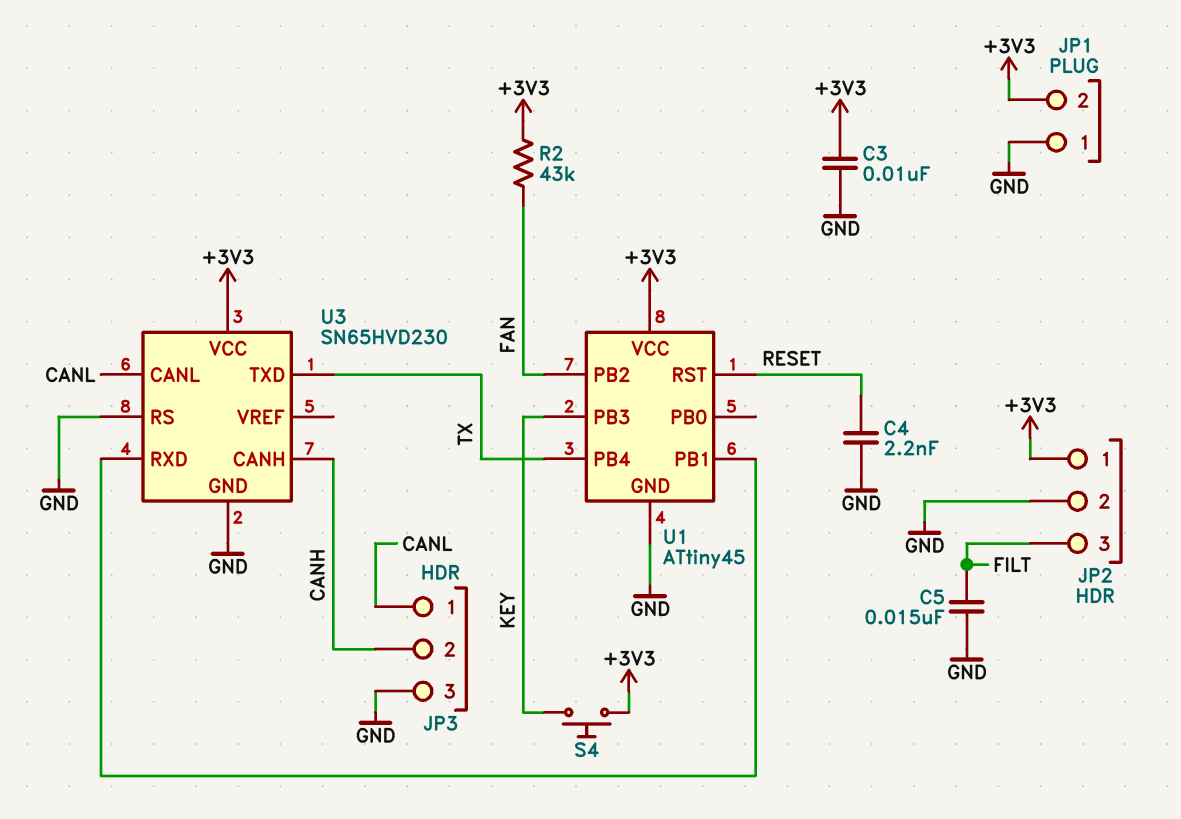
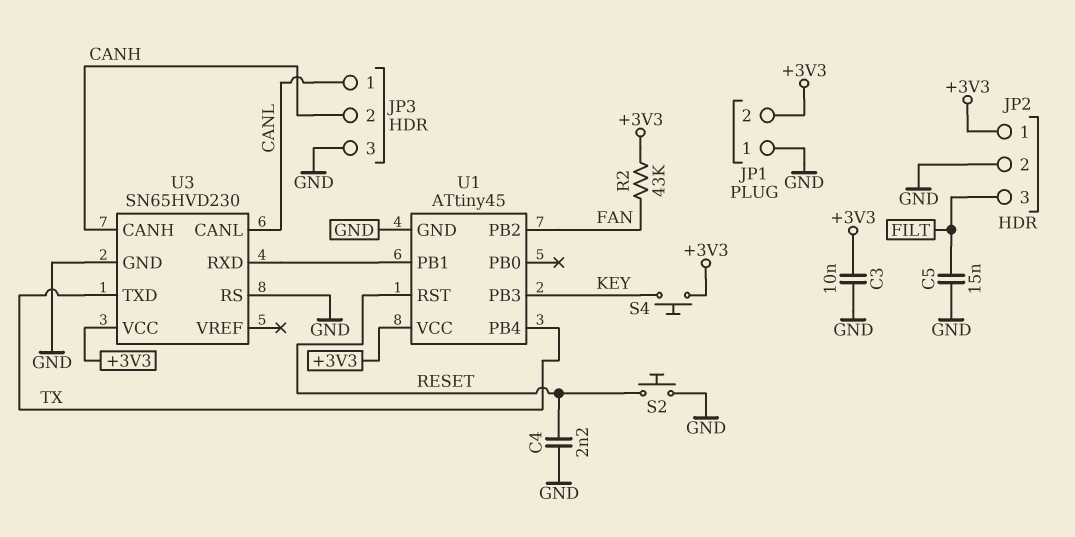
S2: none -> button (GND, RESET)

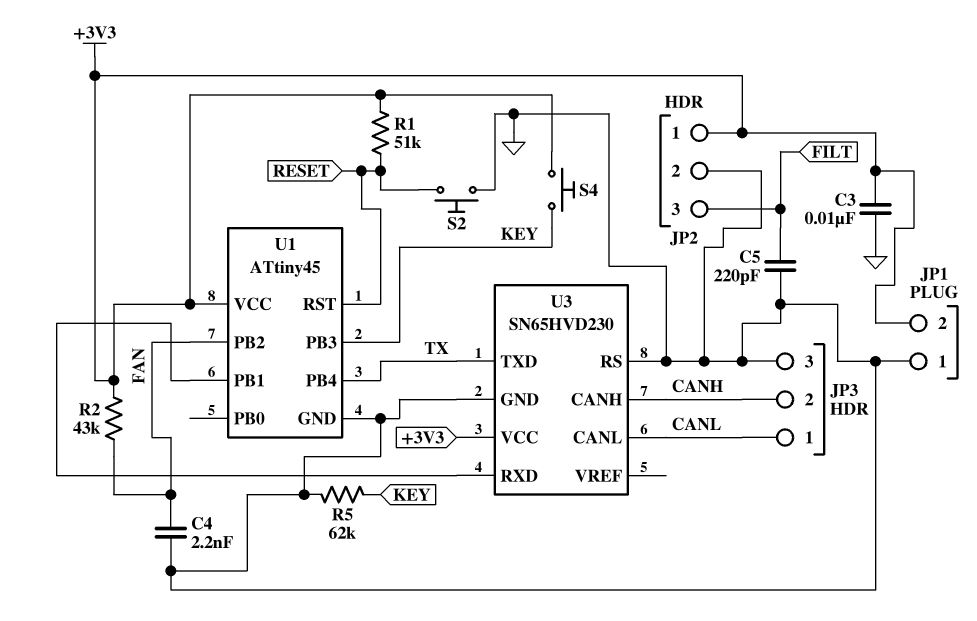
C4: 2.2nF (GND, RESET) -> 2.2nF (FAN, GND)
C5: 15nF (FILT, GND) -> 220pF (FILT, GND)
R1: none -> 51k (+3V3, RESET)
R5: none -> 62k (GND, KEY)

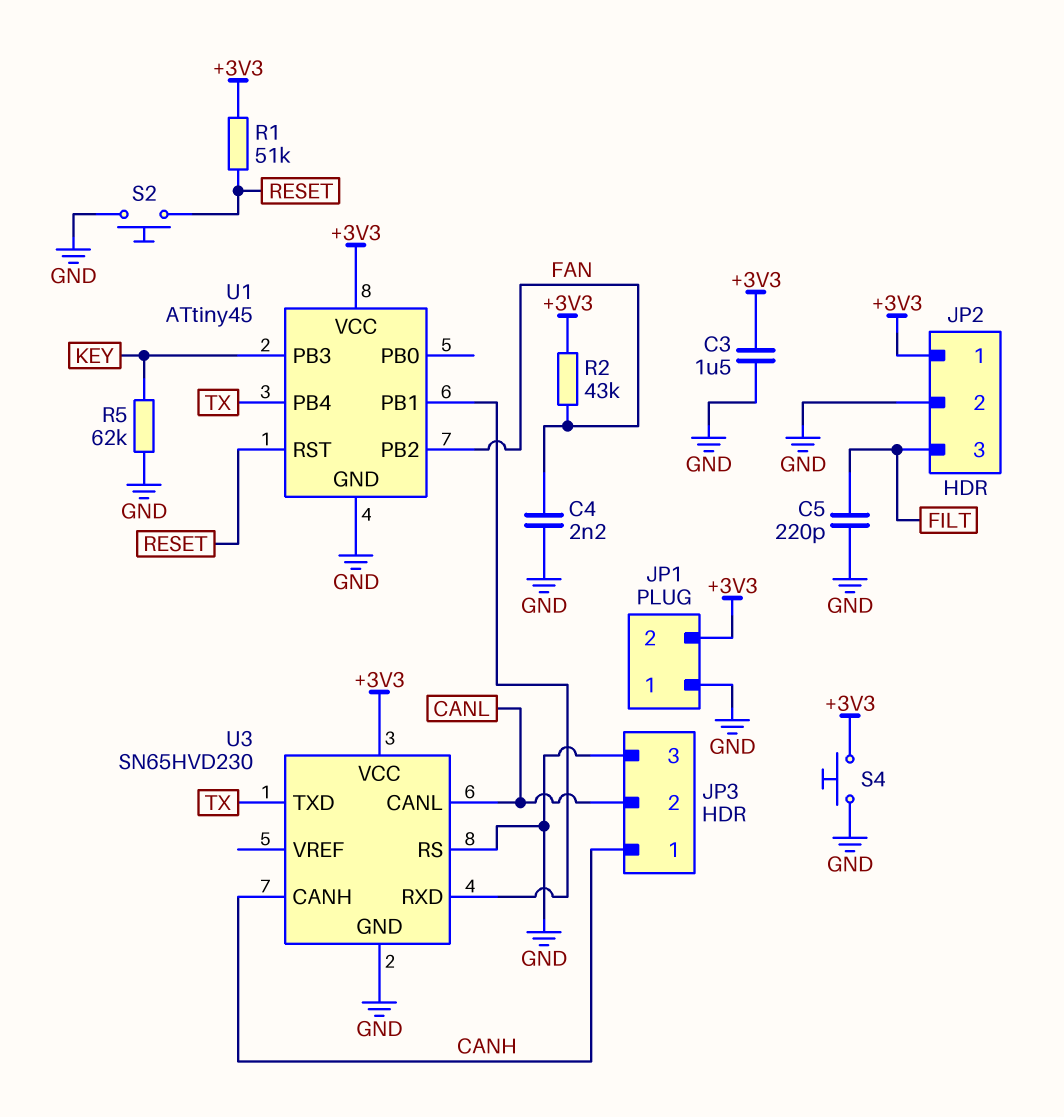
C3: 10nF (+3V3, GND) -> 1.5uF (+3V3, GND)
JP3 pin 1: CANL -> CANH
JP3 pin 2: CANH -> CANL
S4: button (+3V3, KEY) -> button (+3V3, GND)

